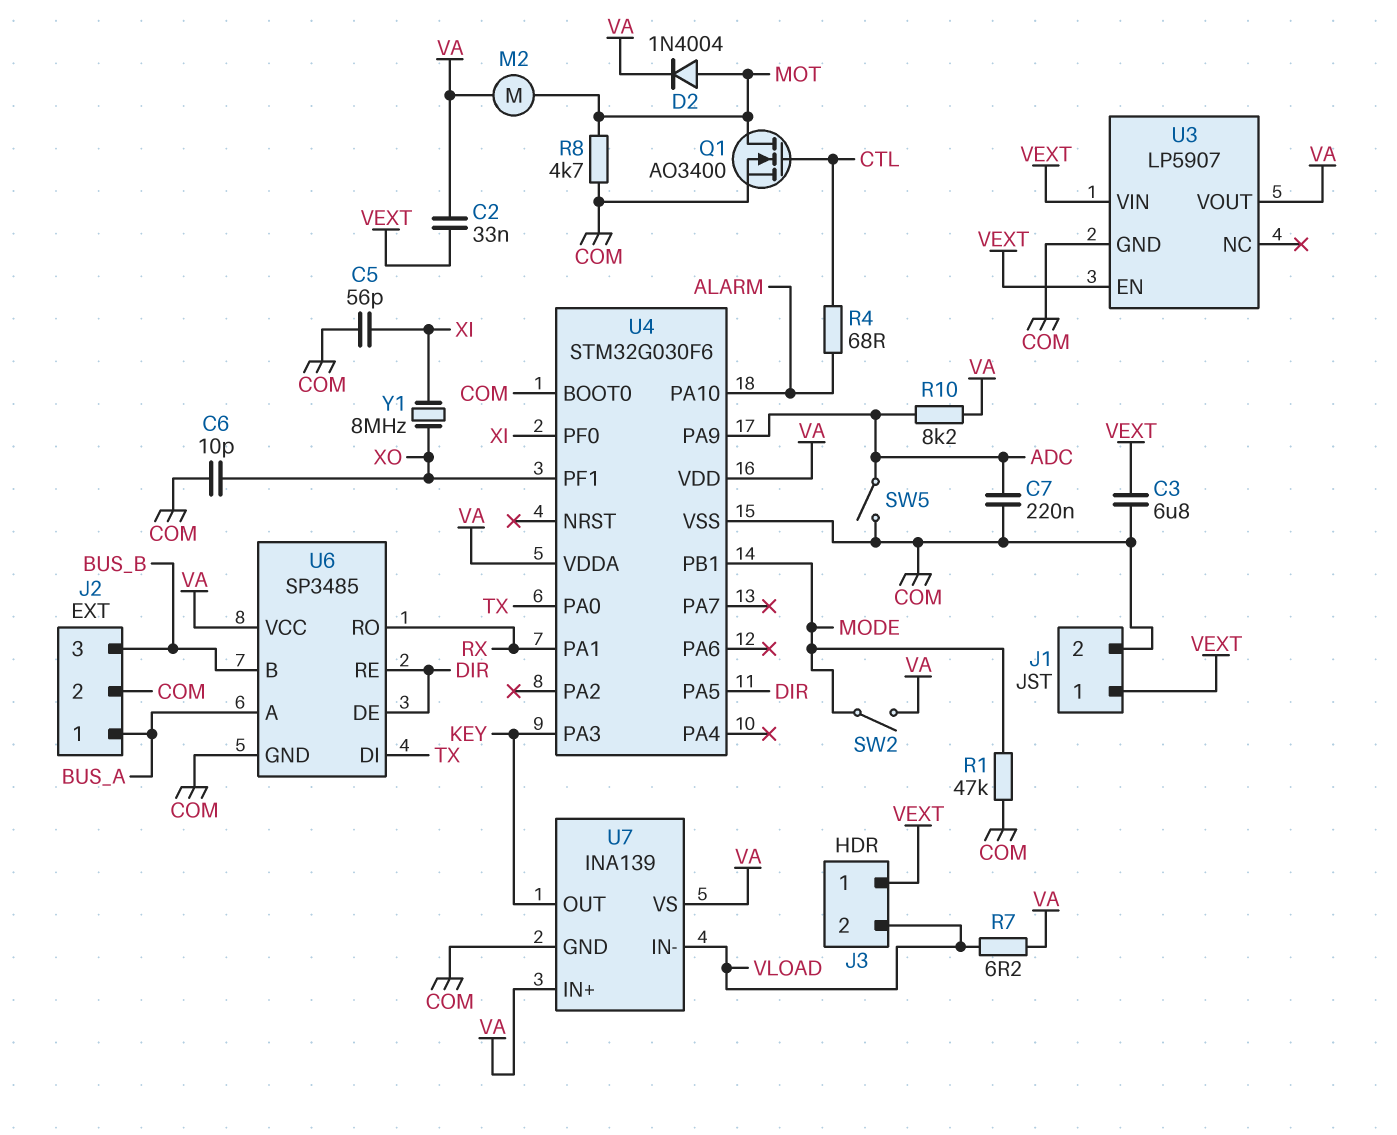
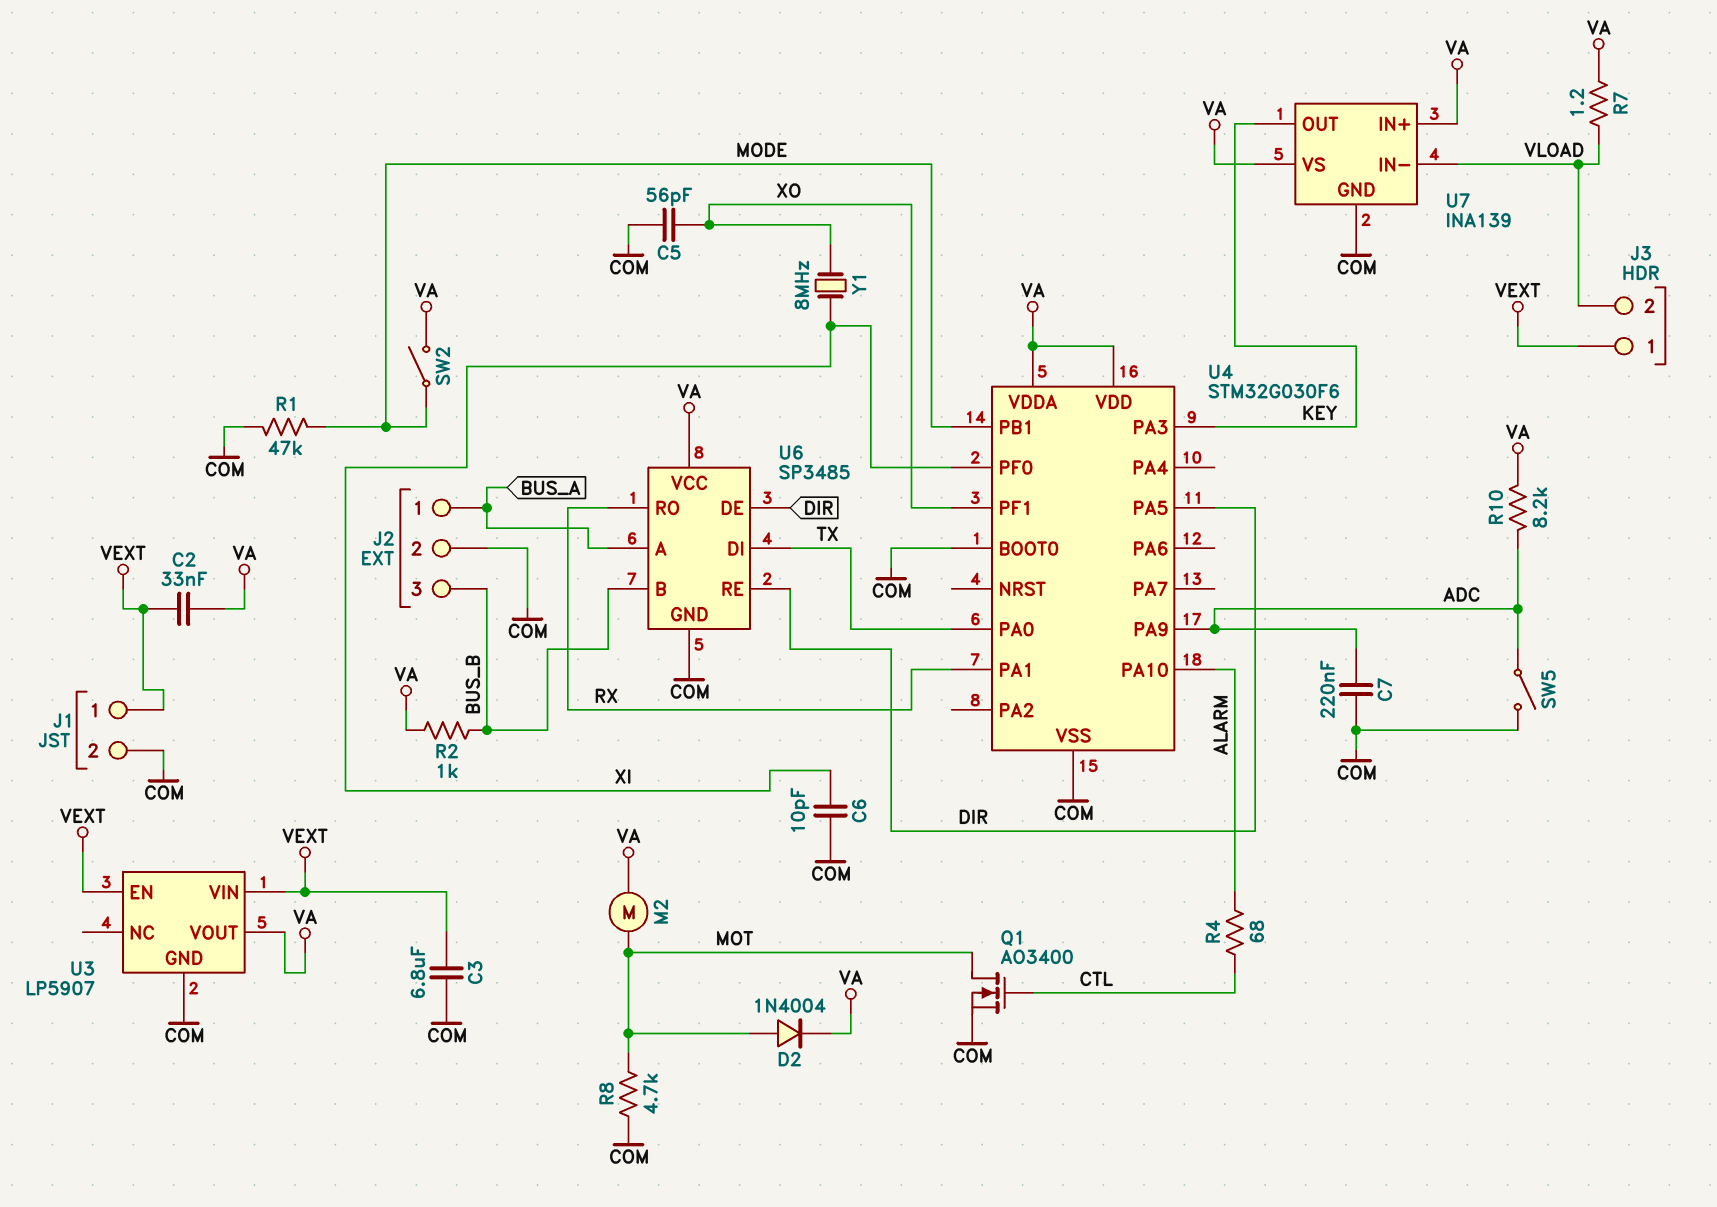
C5: 56pF (COM, XI) -> 56pF (COM, XO)
C6: 10pF (COM, XO) -> 10pF (COM, XI)
R2: none -> 1k (BUS_B, VA)
R7: 6.2 (VA, VLOAD) -> 1.2 (VA, VLOAD)

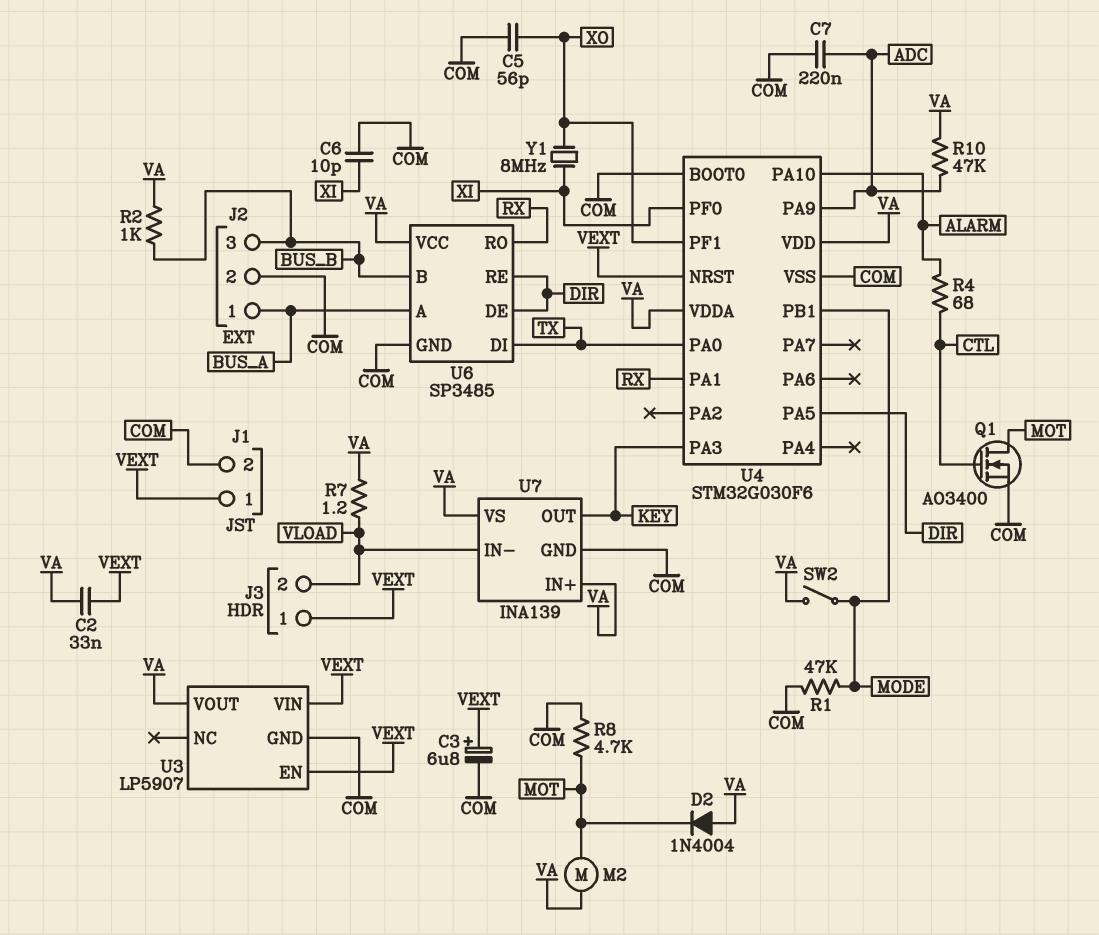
C3: 6.8uF (COM, VEXT) -> 6.8uF (plus VEXT, minus COM)
D2: diode 1N4004 (A MOT, K VA) -> diode 1N4004 (A VA, K MOT)
R10: 8.2k (ADC, VA) -> 47k (ADC, VA)
SW5: switch (ADC, COM) -> none
U4 pin NRST: none -> VEXT

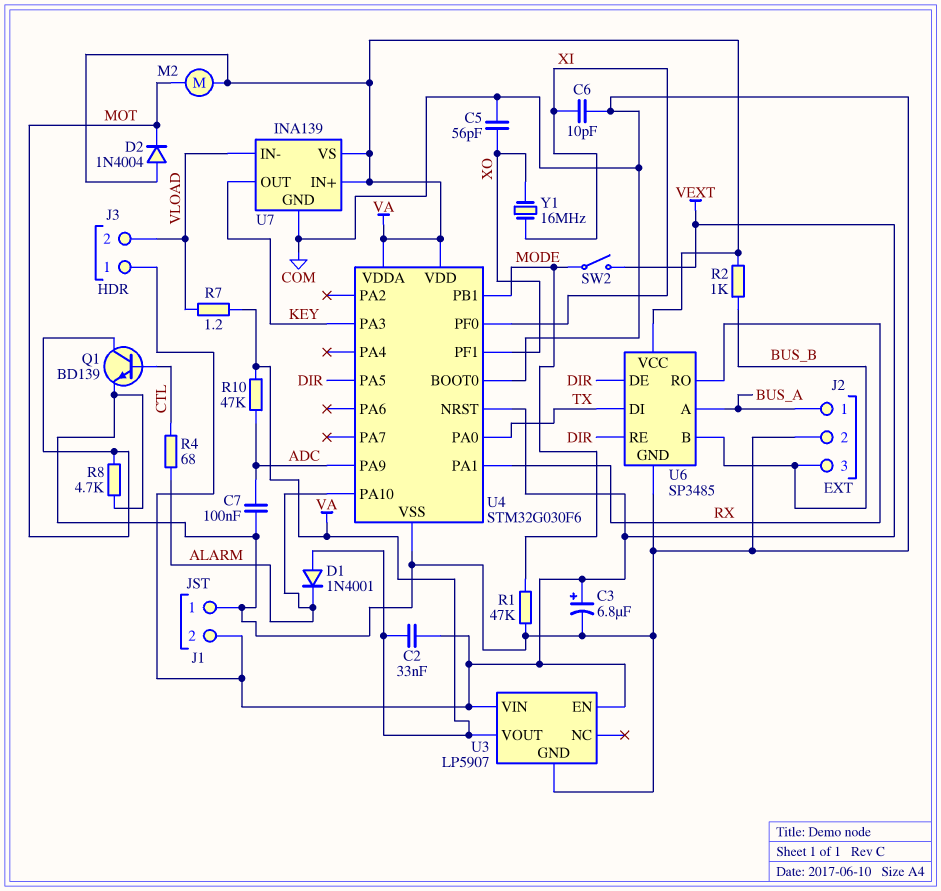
C7: 220nF (ADC, COM) -> 100nF (ADC, COM)
D1: none -> diode 1N4001 (A VA, K ALARM)
J1 pin 1: VEXT -> COM
J1 pin 2: COM -> VEXT
Q1: NMOS AO3400 (G CTL, D MOT, S COM) -> NPN BD139 (B CTL, C MOT, E COM)
SW2: switch (MODE, VA) -> switch (MODE, VEXT)
Y1: 8MHz (XI, XO) -> 16MHz (XI, XO)

